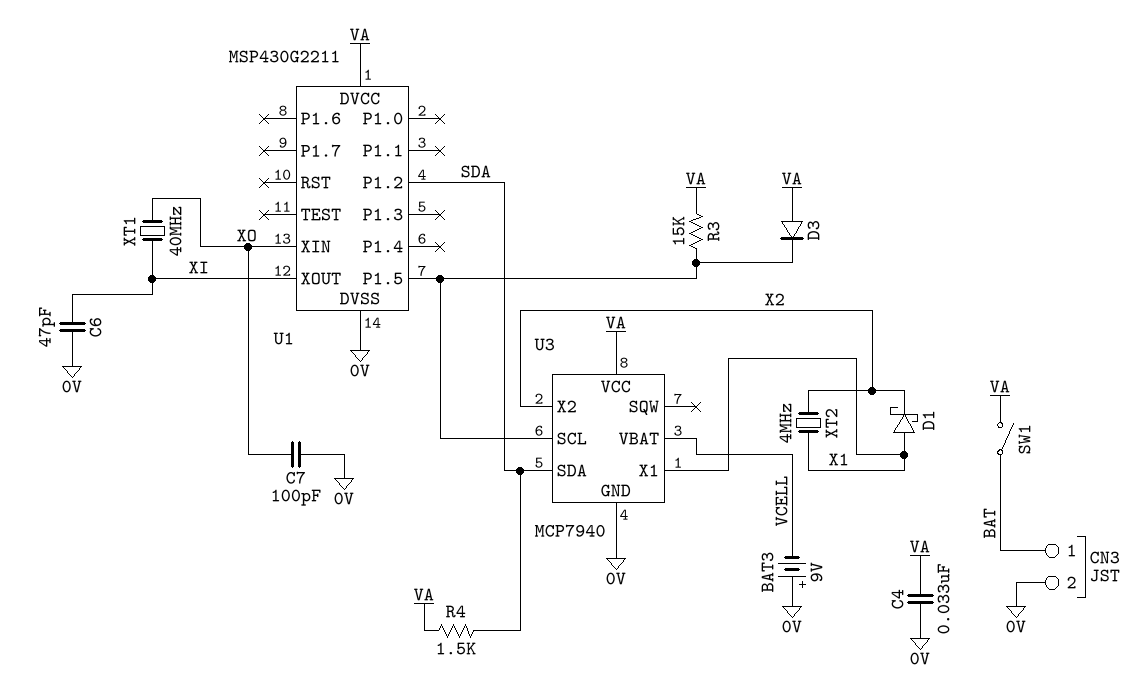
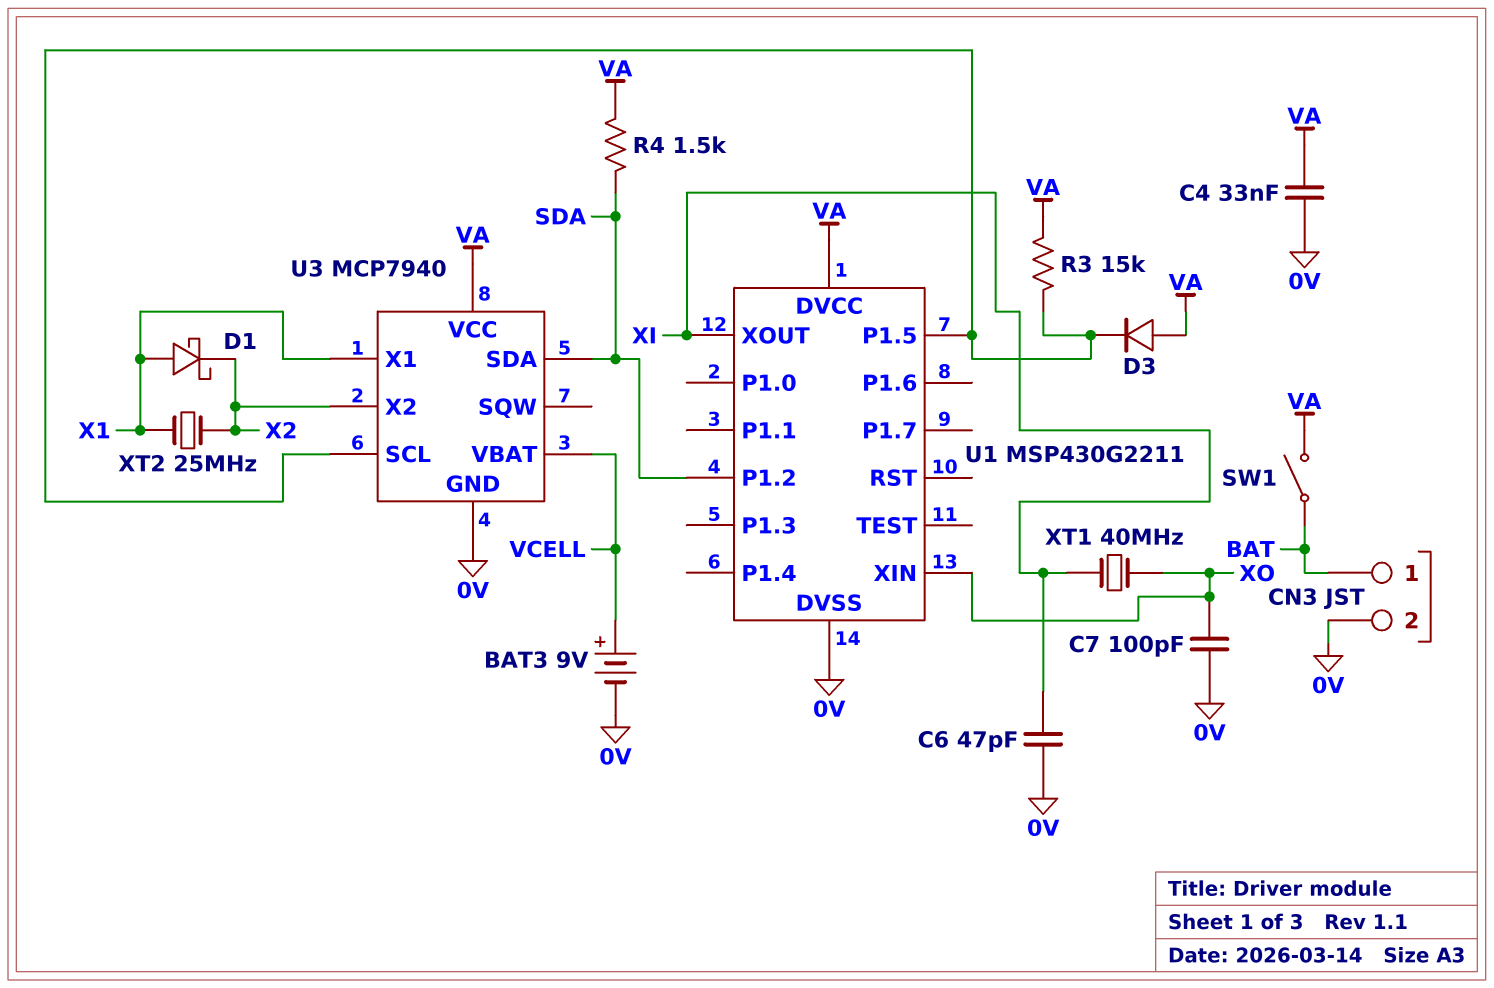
BAT3: 9V (plus 0V, minus VCELL) -> 9V (plus VCELL, minus 0V)
XT2: 4MHz (X1, X2) -> 25MHz (X1, X2)

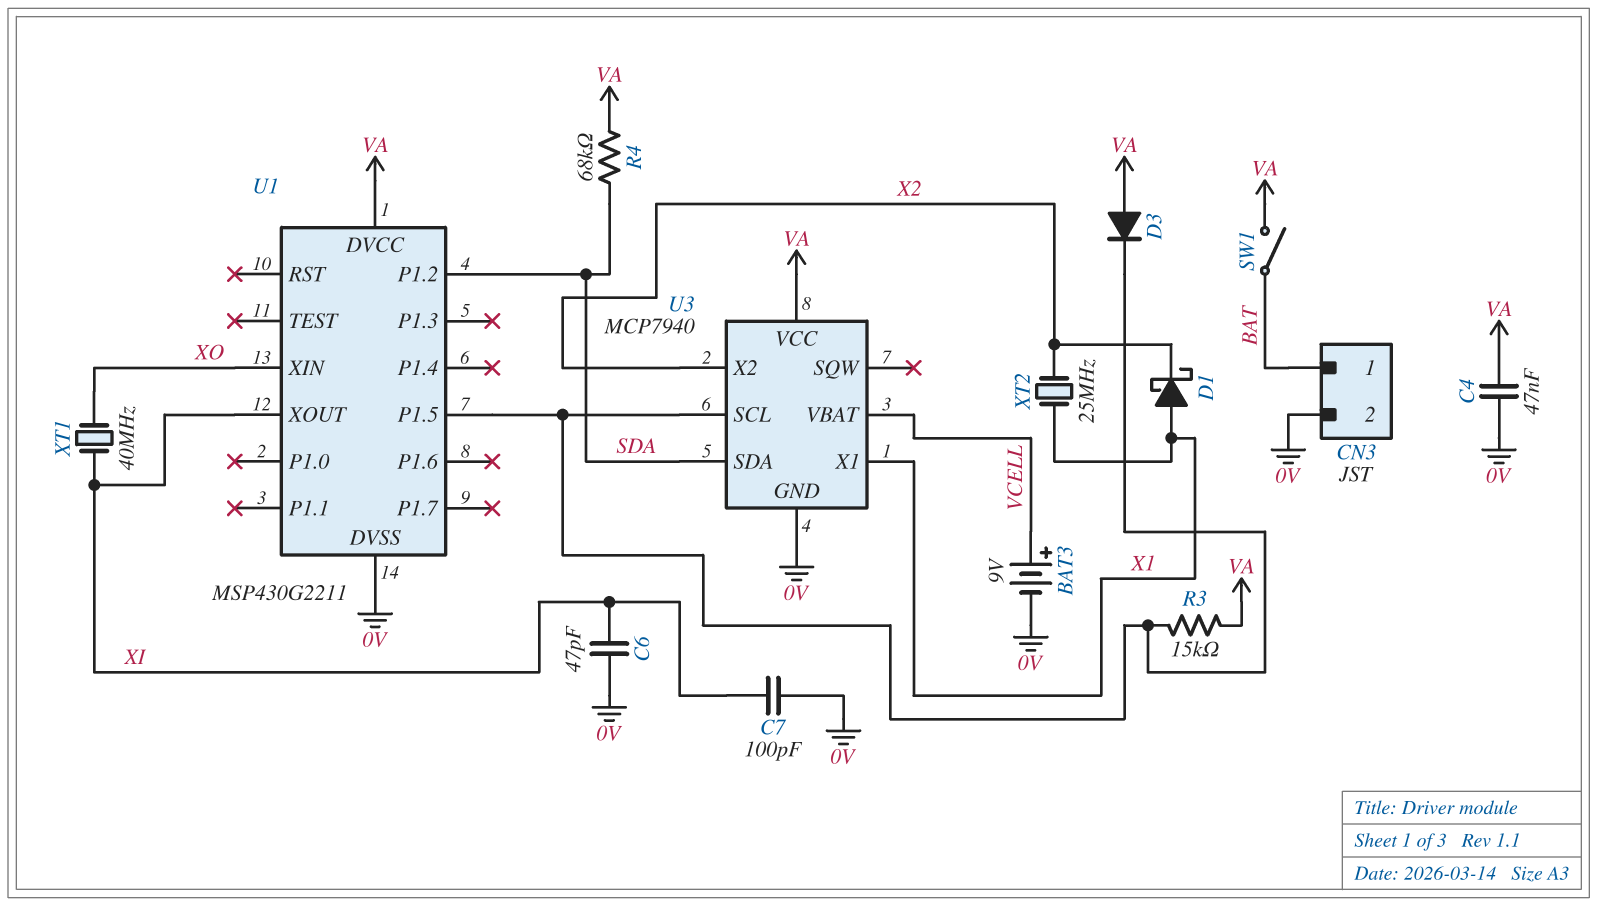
C4: 33nF (0V, VA) -> 47nF (0V, VA)
C7: 100pF (0V, XO) -> 100pF (0V, XI)
R4: 1.5k (SDA, VA) -> 68k (SDA, VA)

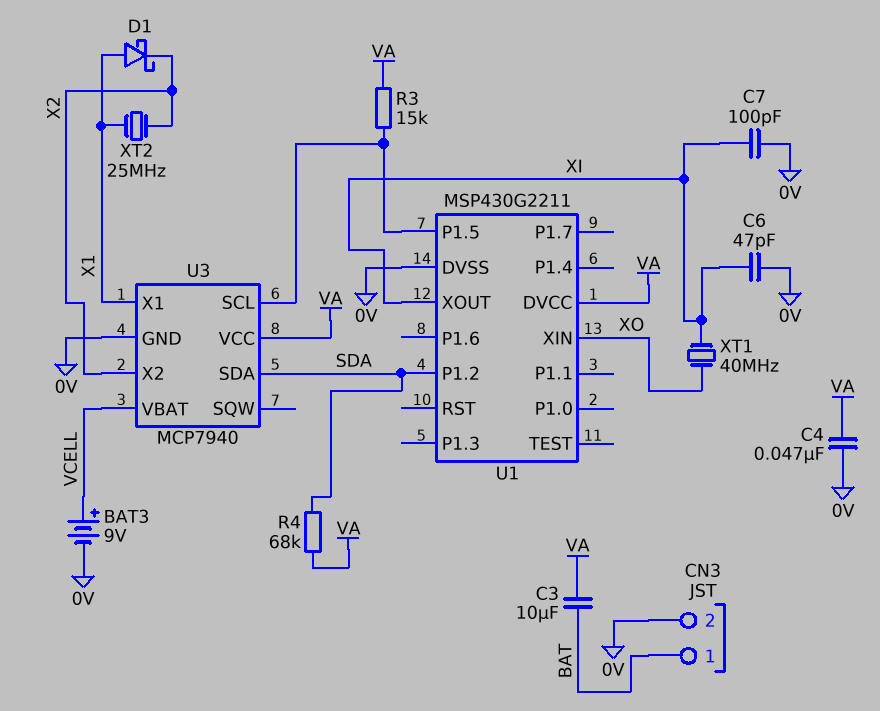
C3: none -> 10uF (BAT, VA)
D3: diode (A VA, K U1/P1.5) -> none
SW1: switch (BAT, VA) -> none

